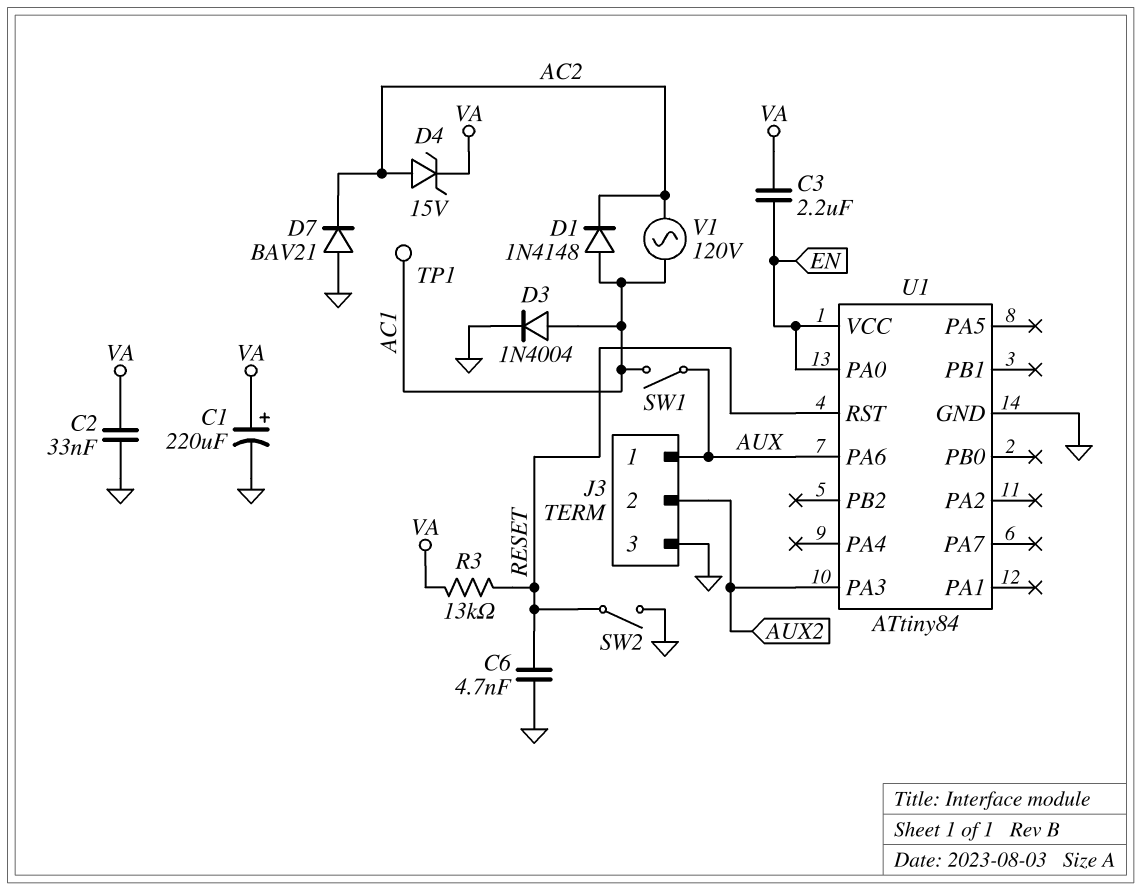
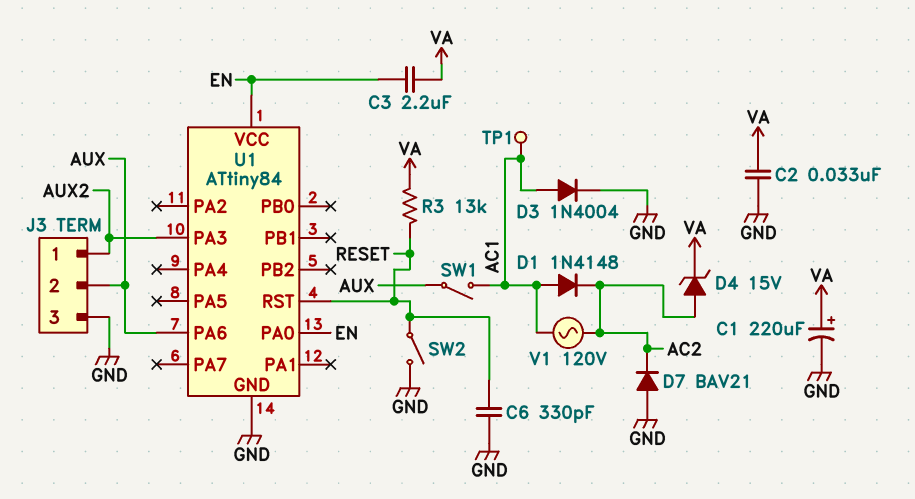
C6: 4.7nF (GND, RESET) -> 330pF (GND, RESET)
J3 pin 1: AUX -> AUX2
J3 pin 2: AUX2 -> AUX

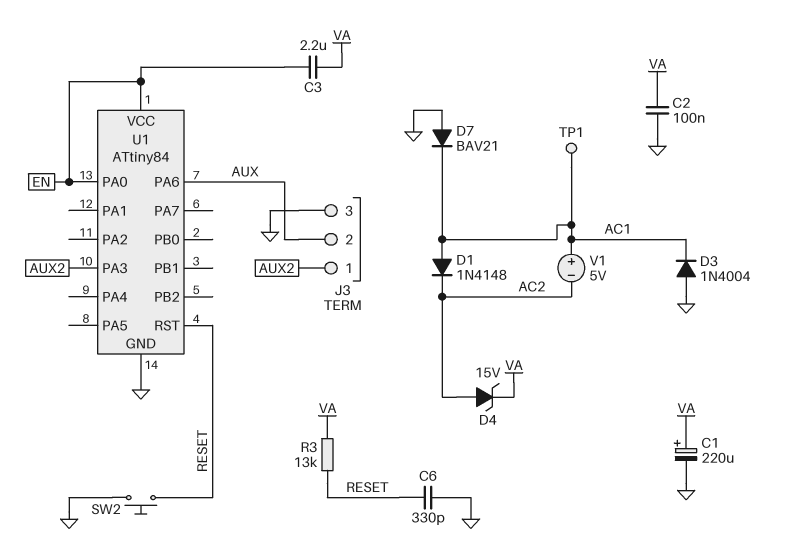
C2: 33nF (GND, VA) -> 100nF (GND, VA)
D3: diode 1N4004 (A AC1, K GND) -> diode 1N4004 (A GND, K AC1)
D7: diode BAV21 (A GND, K AC2) -> diode BAV21 (A GND, K AC1)
SW1: switch (AC1, AUX) -> none
SW2: switch (GND, RESET) -> button (GND, RESET)
V1: AC 120V (AC1, AC2) -> 5V (plus AC1, minus AC2)

